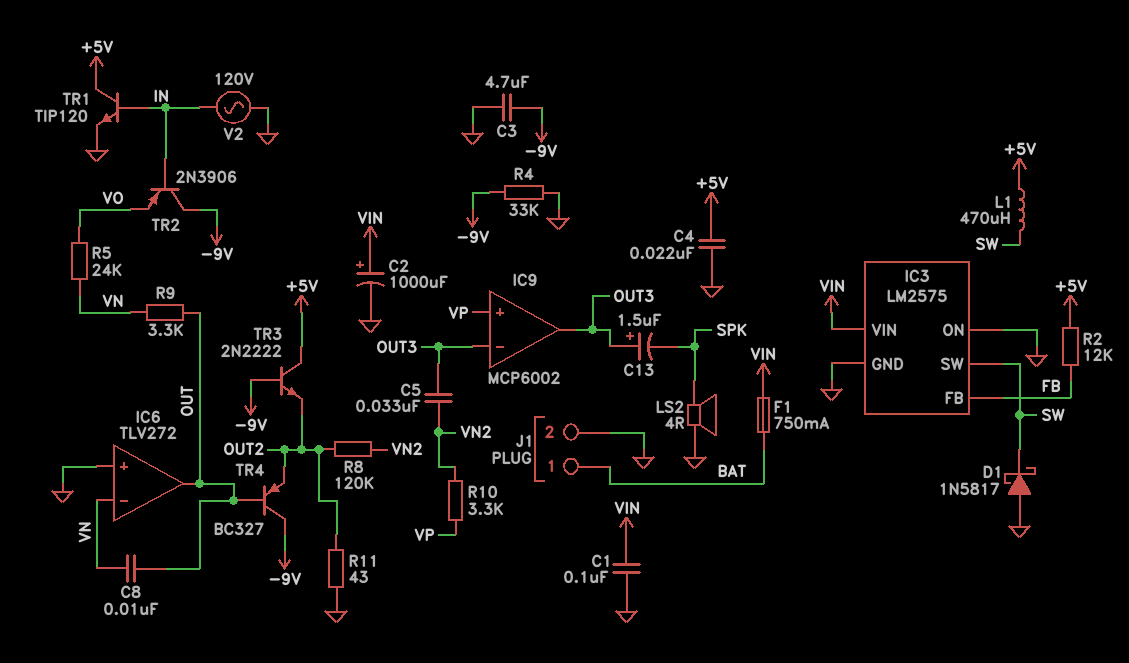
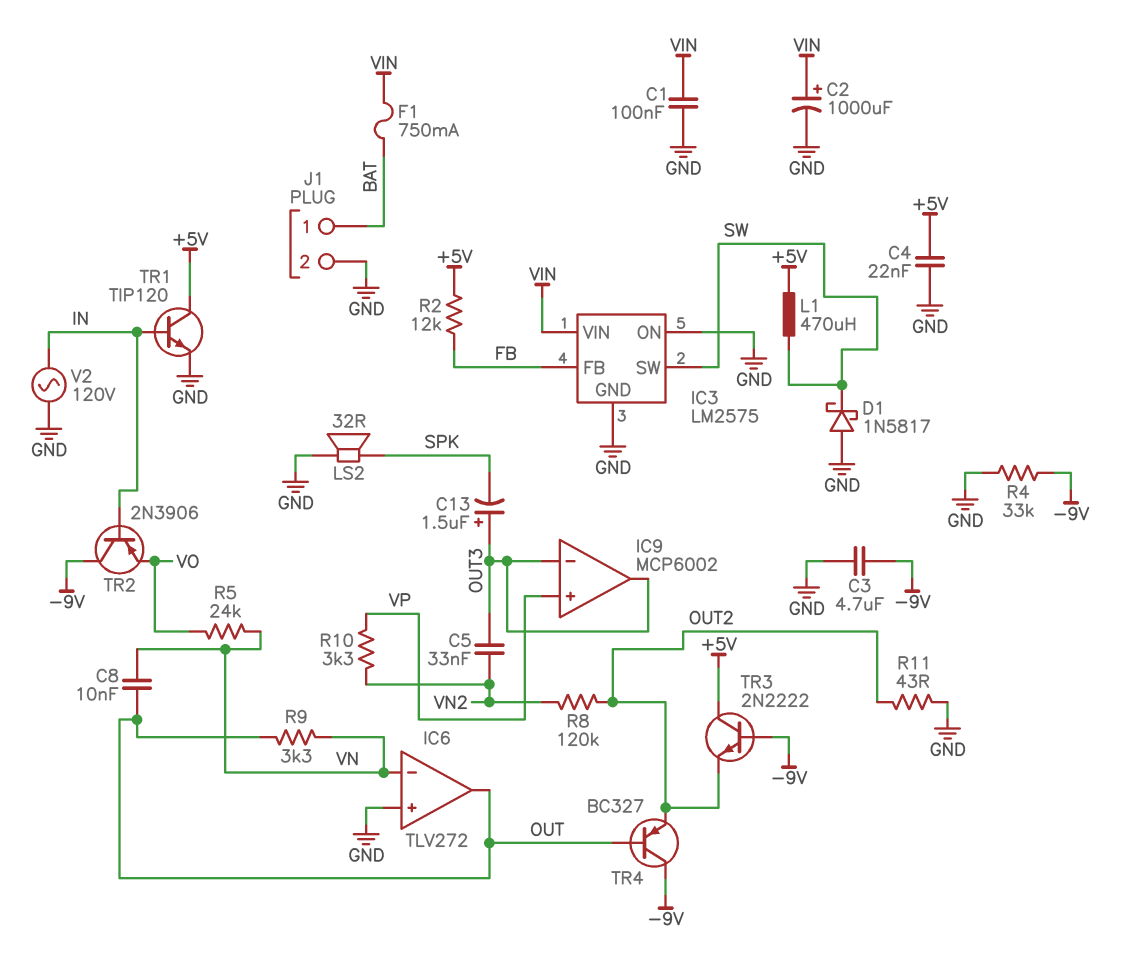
LS2: speaker 4R (GND, SPK) -> speaker 32R (GND, SPK)

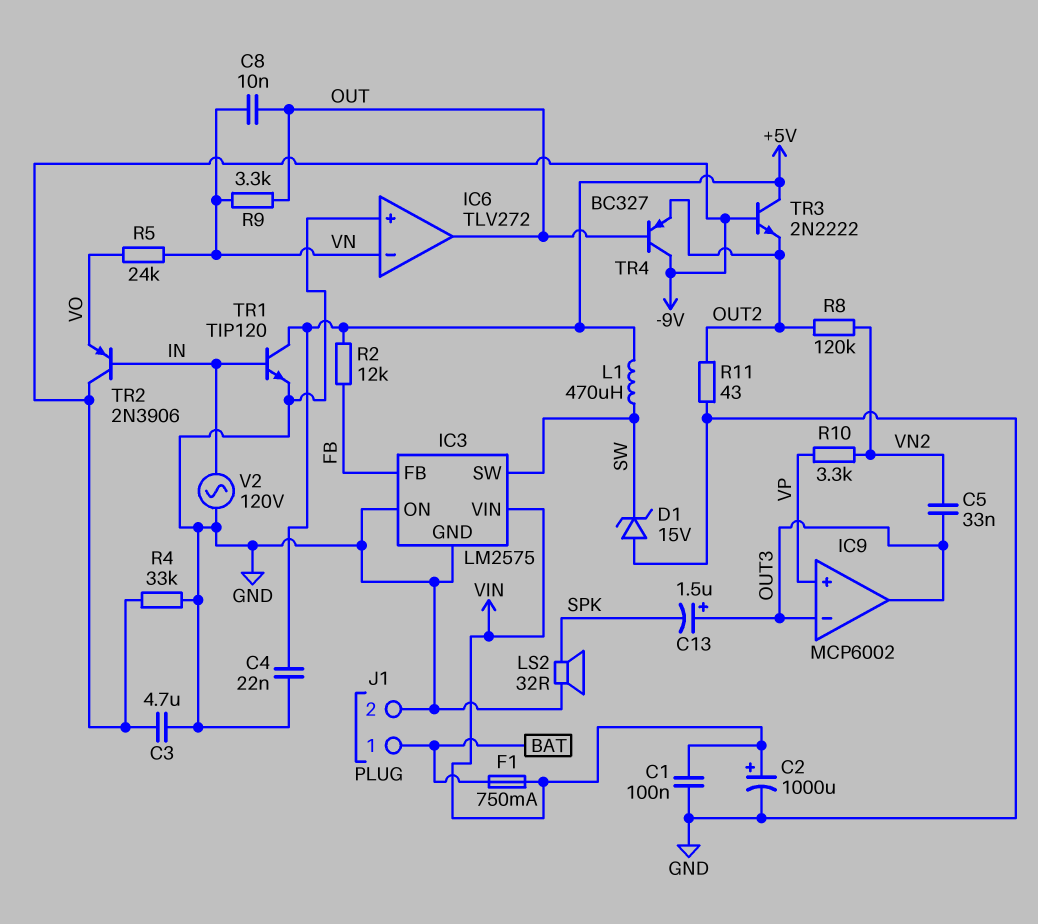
D1: schottky 1N5817 (A GND, K SW) -> zener 15V (A GND, K SW)

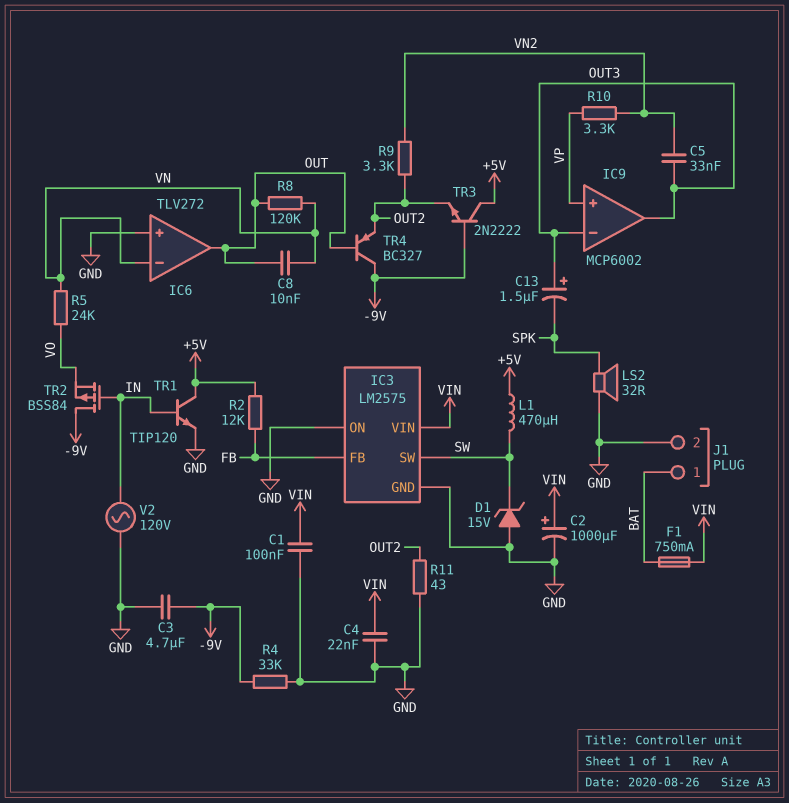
C4: 22nF (+5V, GND) -> 22nF (GND, VIN)
R8: 120k (OUT2, VN2) -> 120k (OUT, VN)
R9: 3.3k (OUT, VN) -> 3.3k (OUT2, VN2)
TR2: PNP 2N3906 (B IN, C -9V, E VO) -> PMOS BSS84 (G IN, D -9V, S VO)

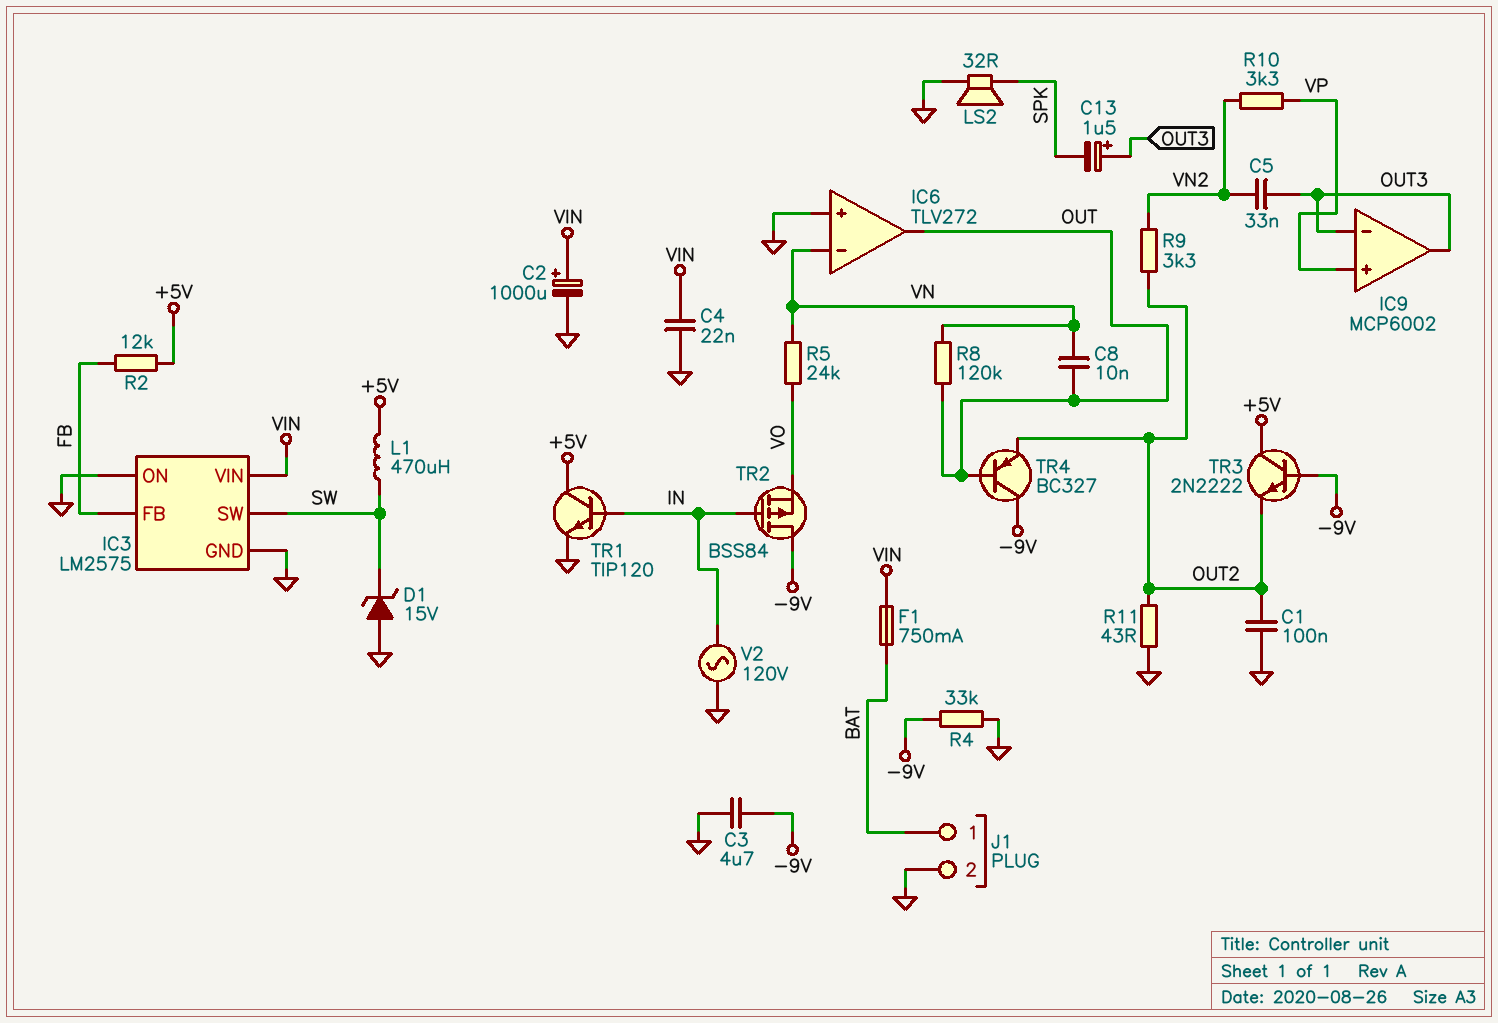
C1: 100nF (GND, VIN) -> 100nF (GND, OUT2)

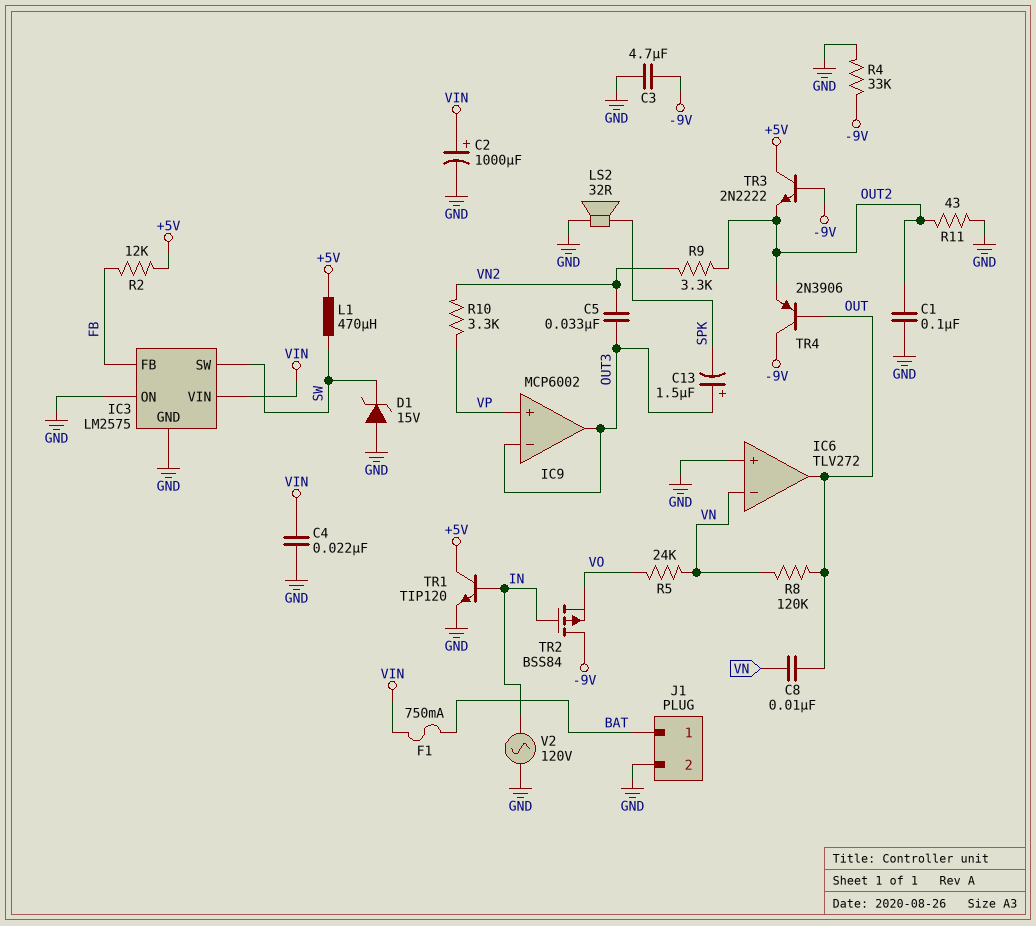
TR4: PNP BC327 (B OUT, C -9V, E OUT2) -> PNP 2N3906 (B OUT, C -9V, E OUT2)

